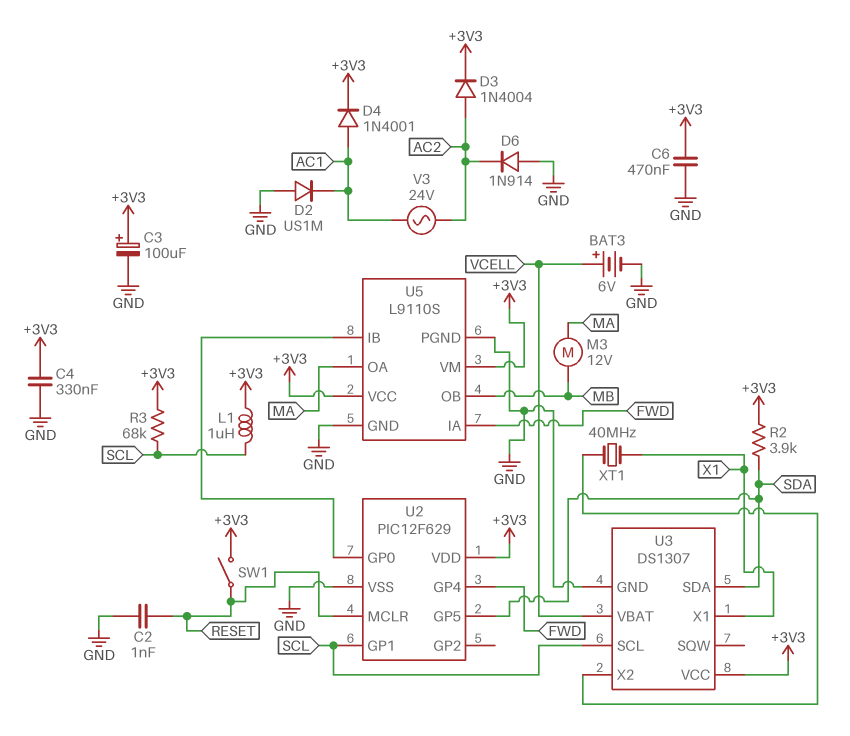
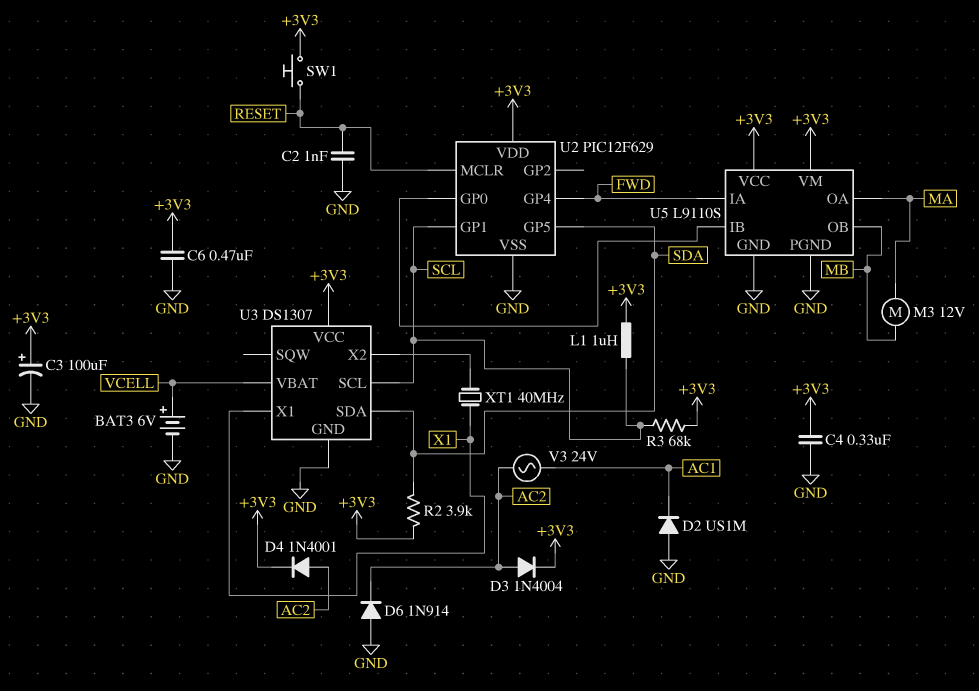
D4: diode 1N4001 (A AC1, K +3V3) -> diode 1N4001 (A AC2, K +3V3)
SW1: switch (+3V3, RESET) -> button (+3V3, RESET)

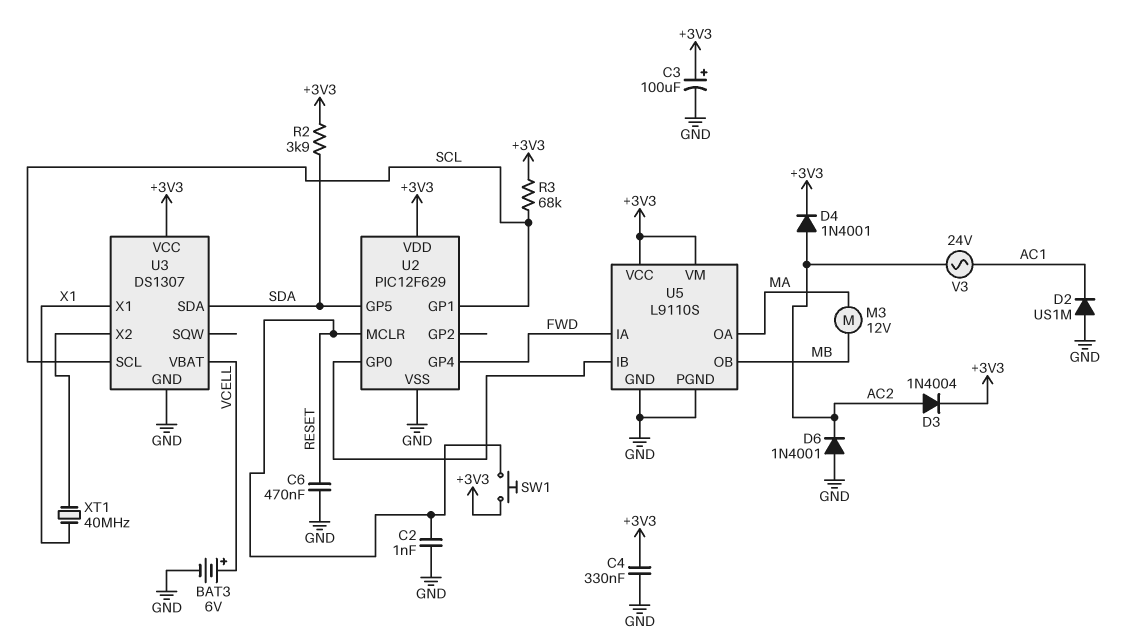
C6: 470nF (+3V3, GND) -> 470nF (GND, RESET)
D6: diode 1N914 (A GND, K AC2) -> diode 1N4001 (A GND, K AC2)
L1: 1uH (+3V3, SCL) -> none

